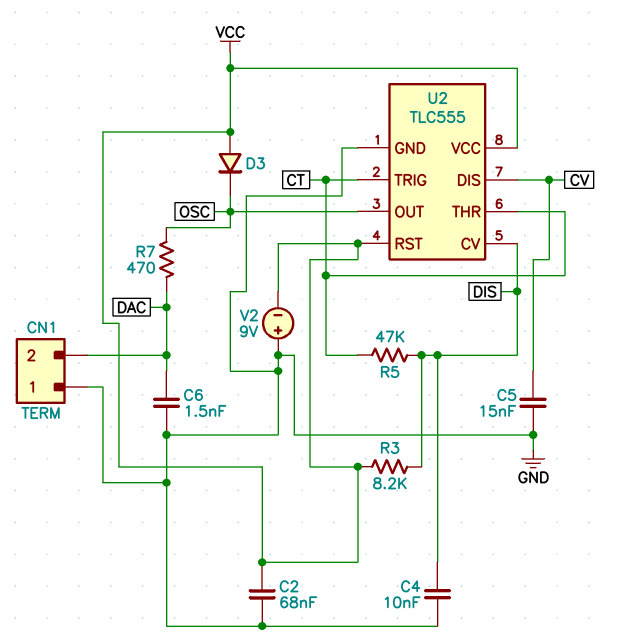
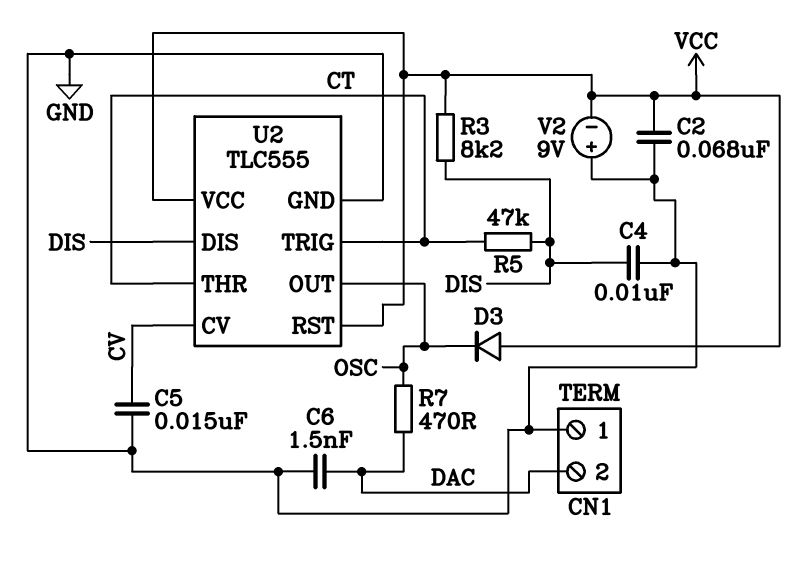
U2 pin CV: DIS -> CV
U2 pin DIS: CV -> DIS

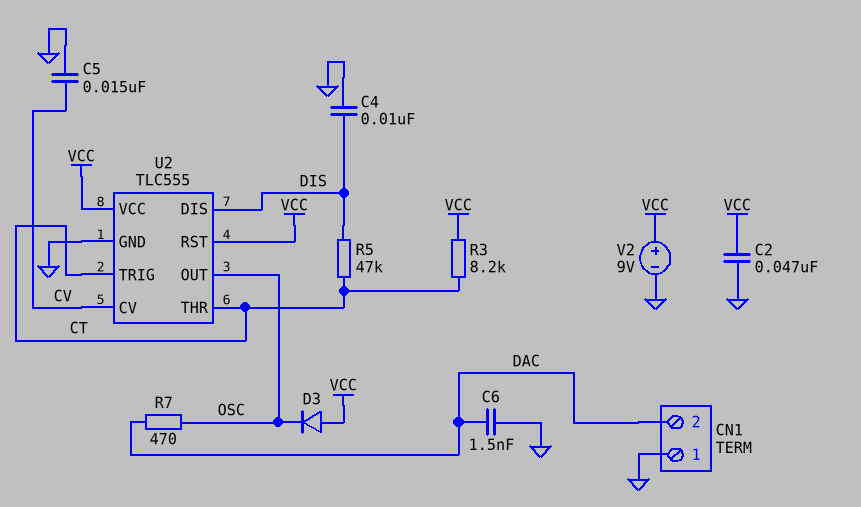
C2: 68nF (GND, VCC) -> 47nF (GND, VCC)
R3: 8.2k (DIS, VCC) -> 8.2k (CT, VCC)
V2: 9V (plus GND, minus VCC) -> 9V (plus VCC, minus GND)

